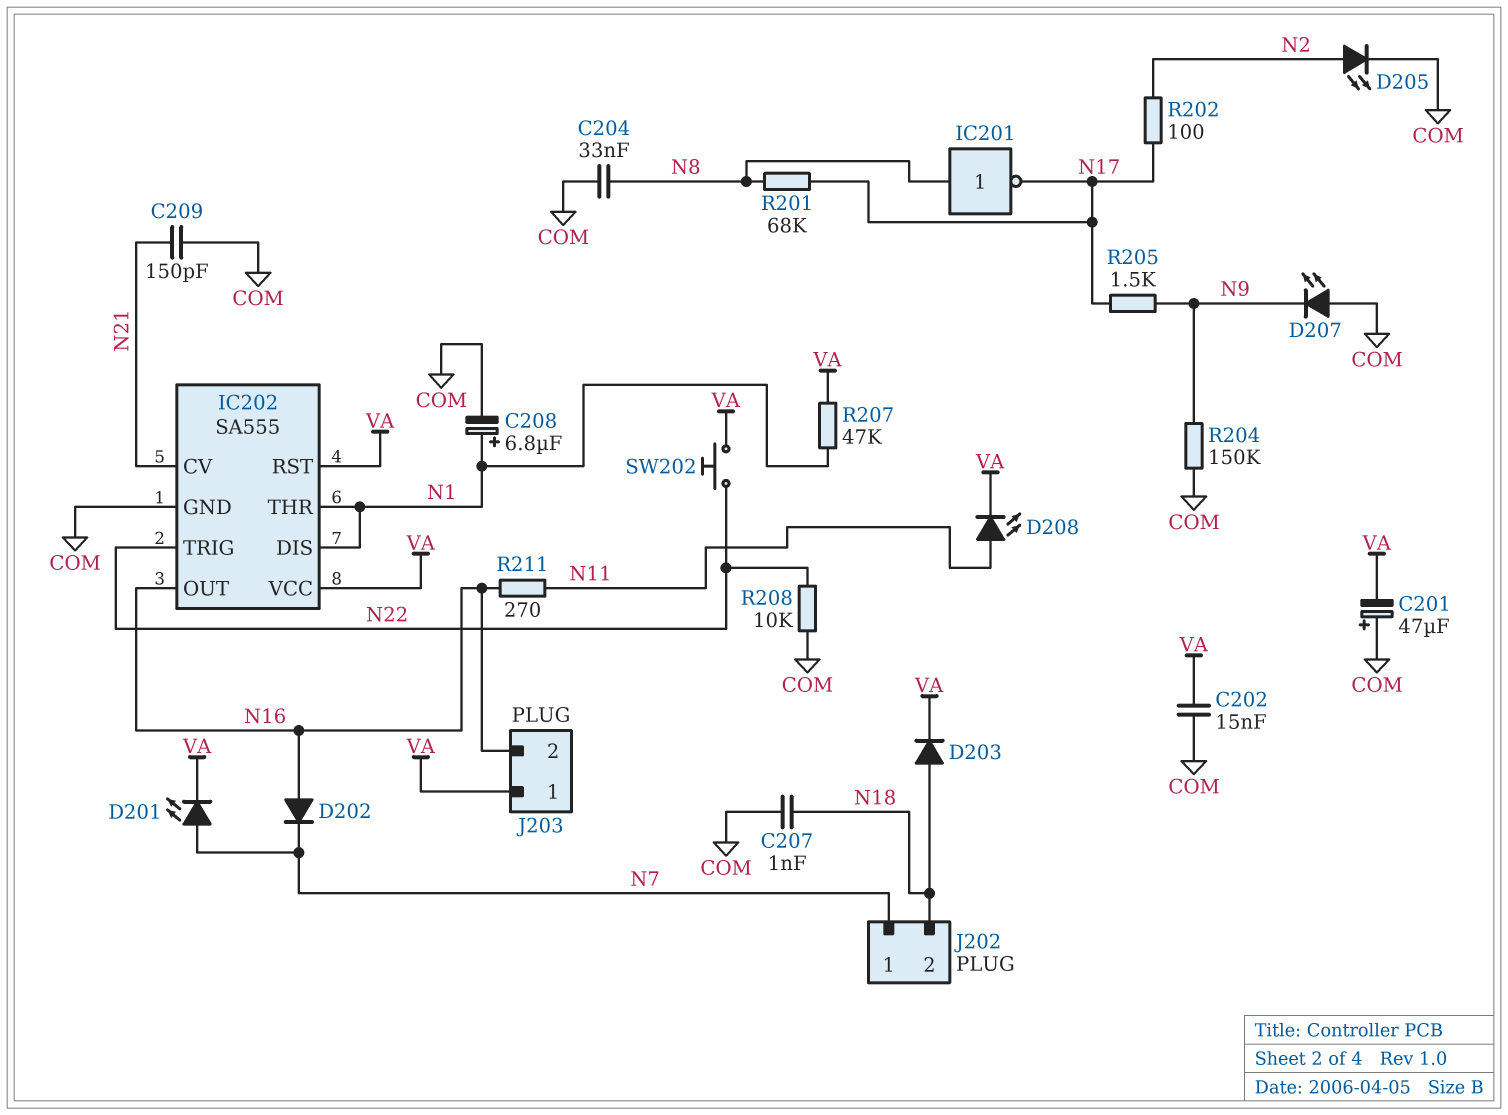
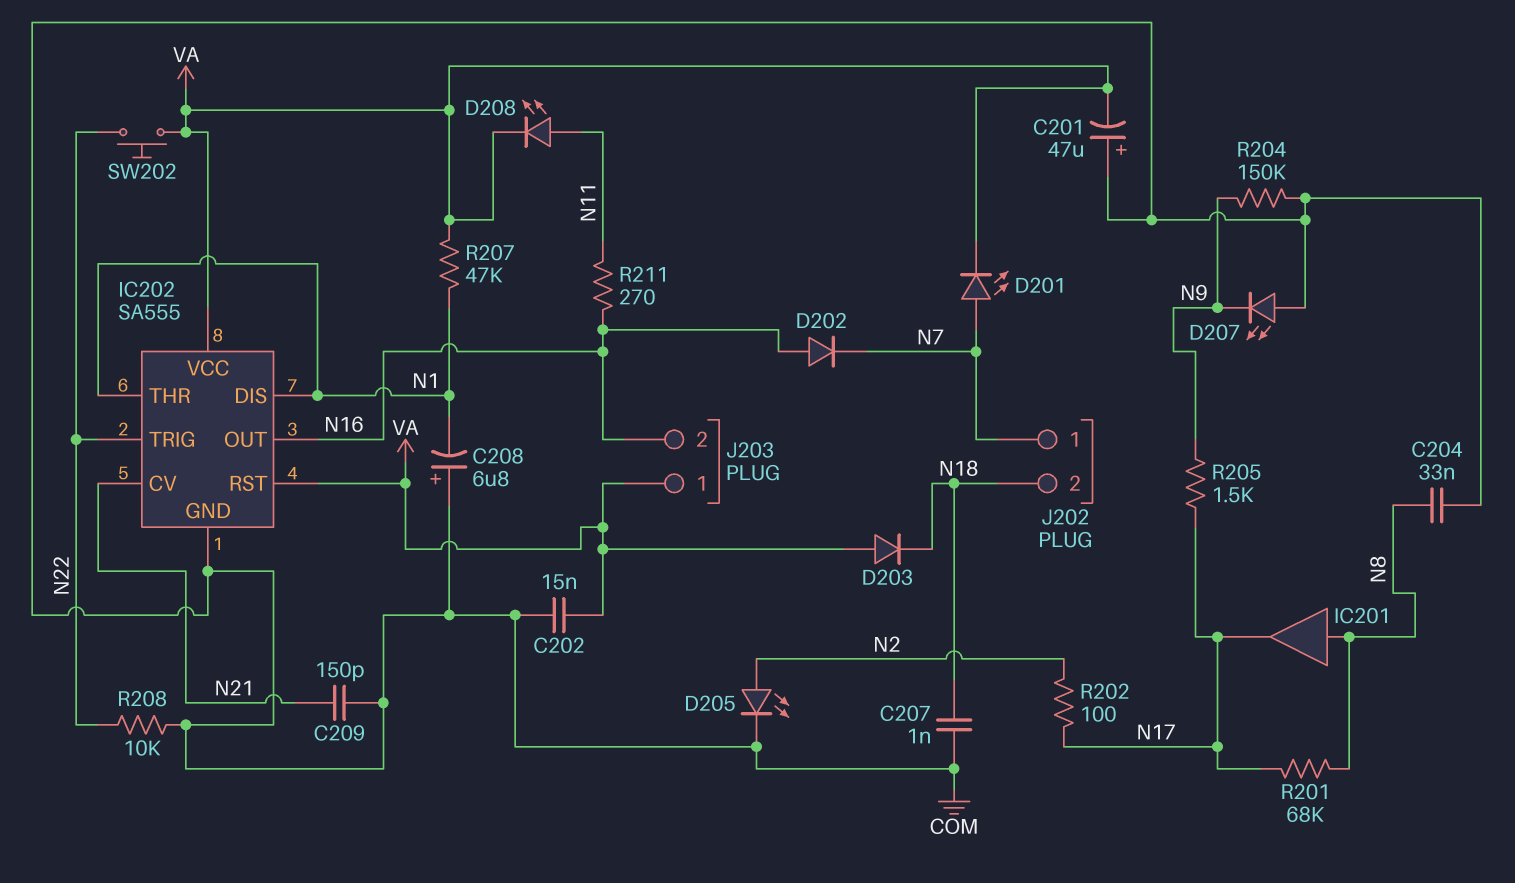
C208: 6.8uF (plus N1, minus COM) -> 6.8uF (plus COM, minus N1)
D203: diode (A N18, K VA) -> diode (A VA, K N18)
IC201: NOT (in N8, out N17) -> buffer (in N8, out N17)

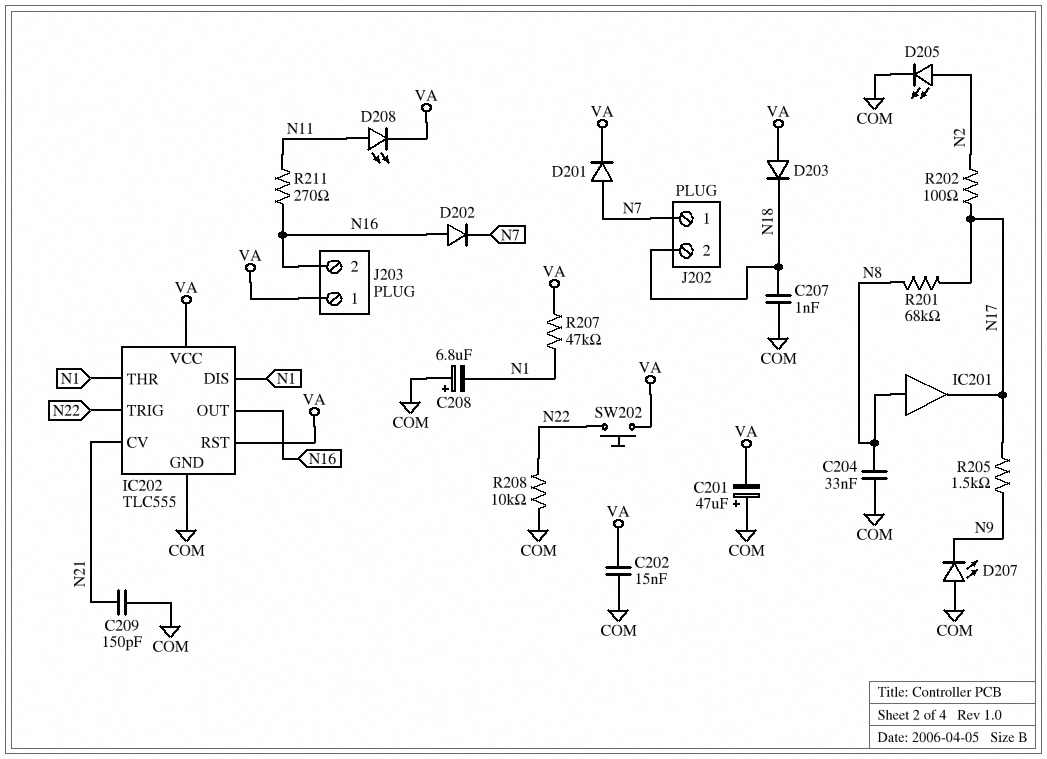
D201: LED (A N7, K VA) -> diode (A N7, K VA)
IC202: SA555 -> TLC555
R204: 150k (COM, N9) -> none

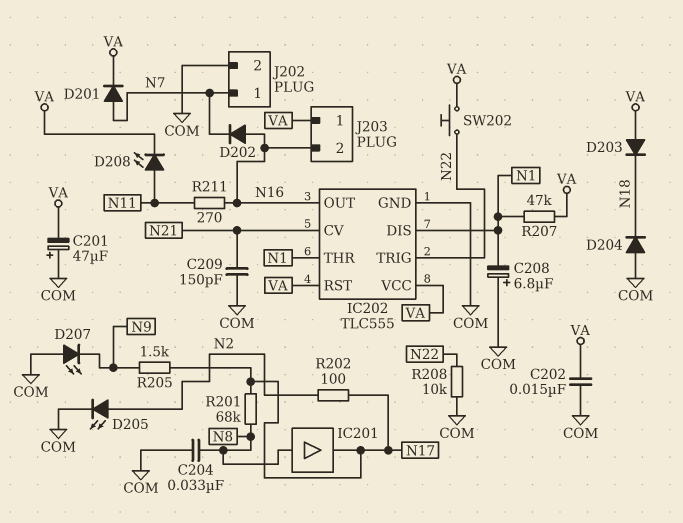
C207: 1nF (COM, N18) -> none
D204: none -> diode (A COM, K N18)
J202 pin 2: N18 -> COM

